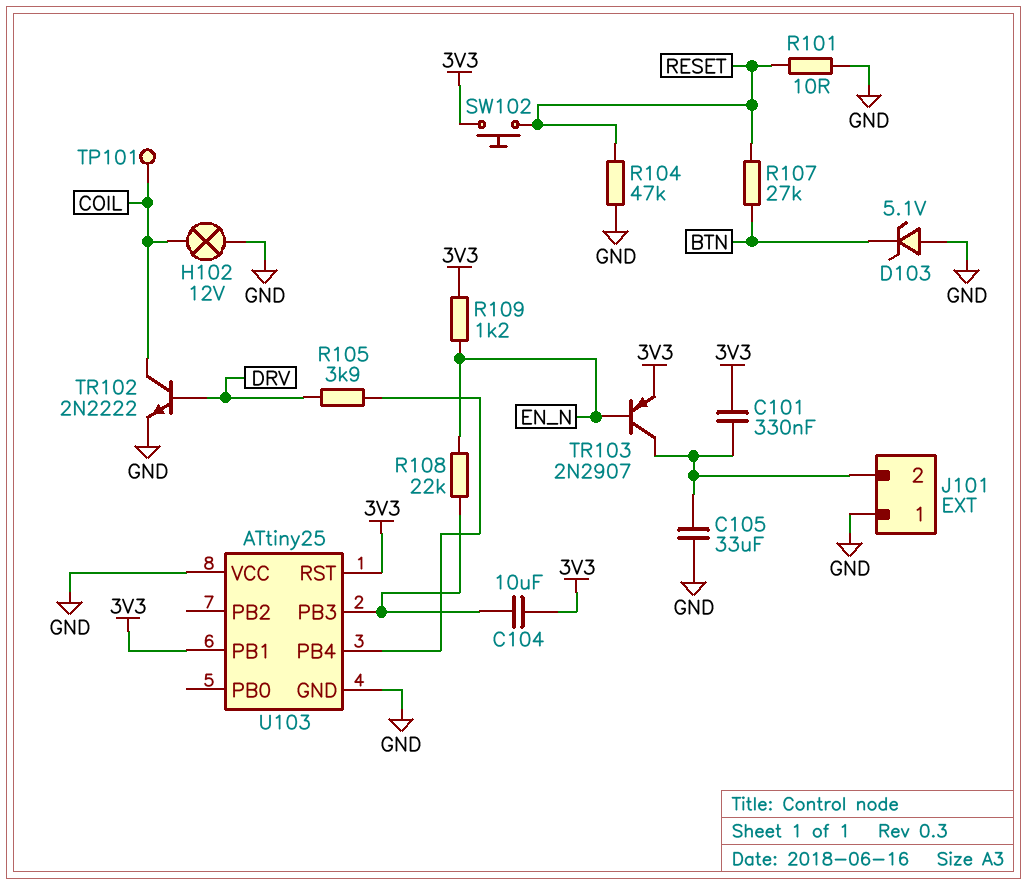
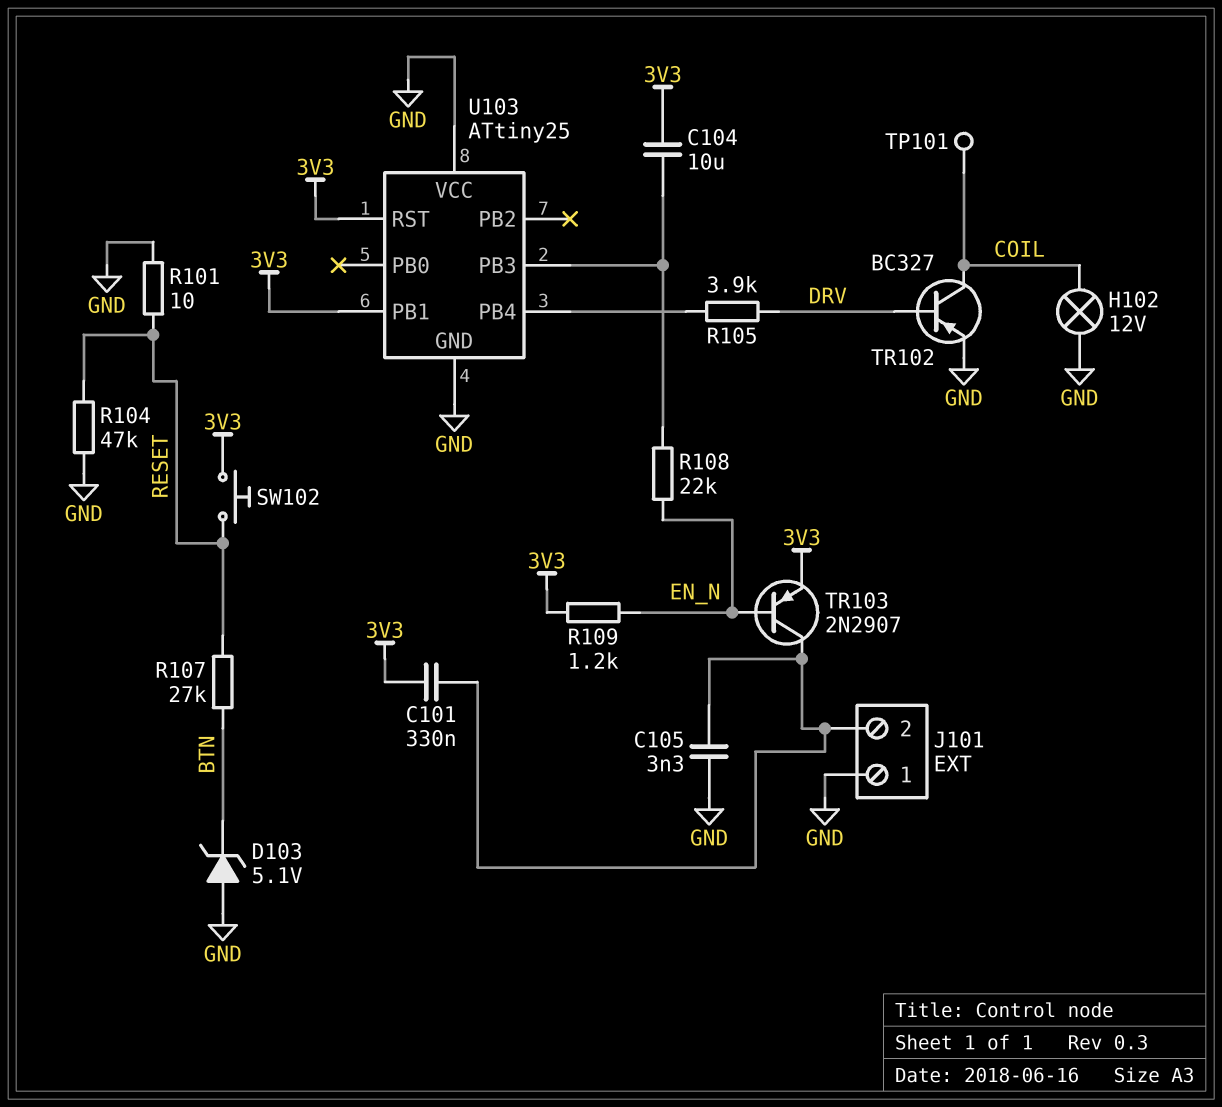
C105: 33uF (GND, J101/2) -> 3.3nF (GND, J101/2)
TR102: NPN 2N2222 (B DRV, C COIL, E GND) -> PNP BC327 (B DRV, C COIL, E GND)

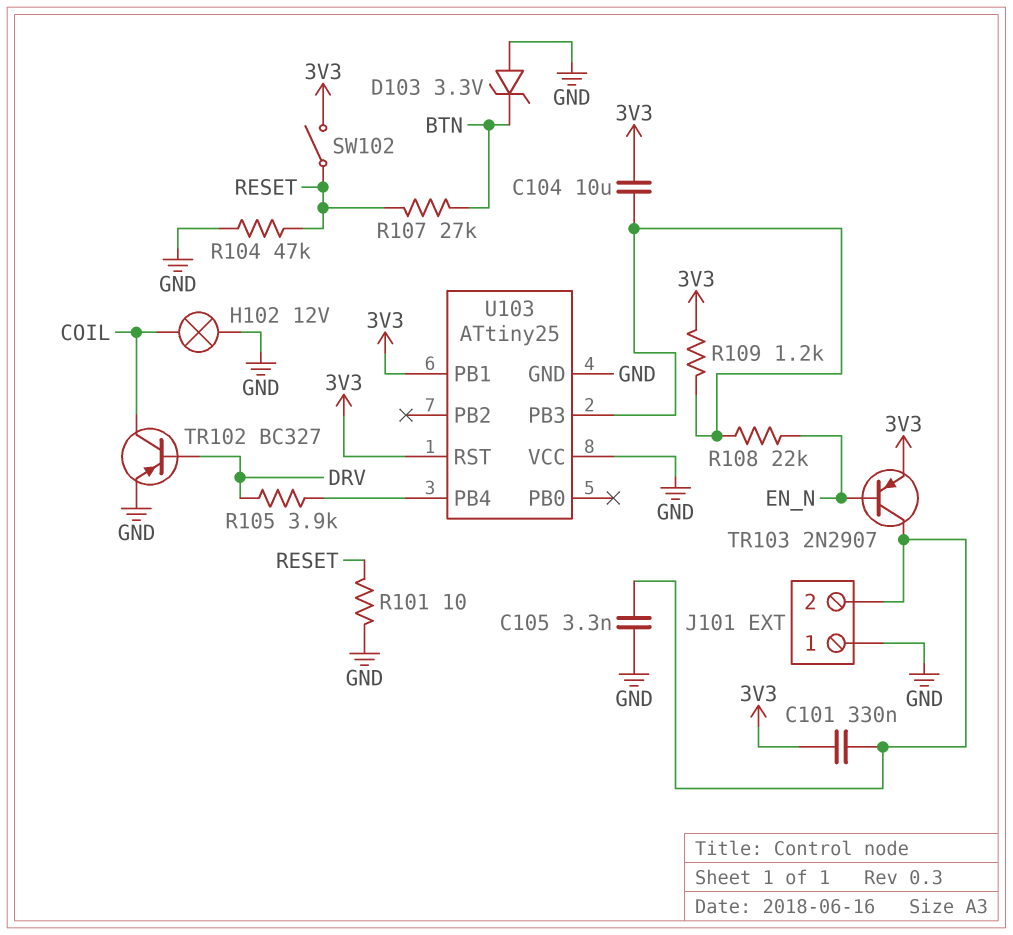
D103: zener 5.1V (A GND, K BTN) -> zener 3.3V (A GND, K BTN)
R109: 1.2k (3V3, EN_N) -> 1.2k (3V3, U103/PB3)
SW102: button (3V3, RESET) -> switch (3V3, RESET)
TP101: test point (COIL) -> none

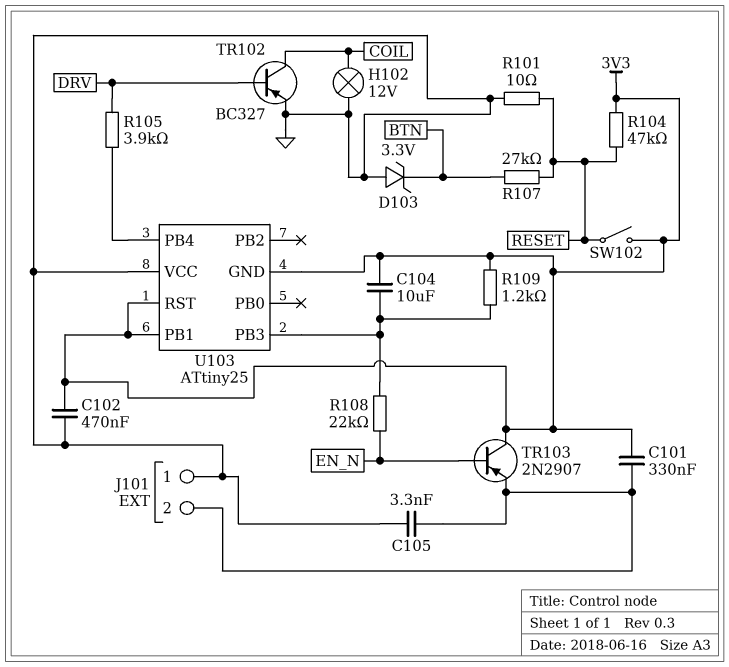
C102: none -> 470nF (3V3, GND)
R104: 47k (GND, RESET) -> 47k (3V3, RESET)
TR103: PNP 2N2907 (B EN_N, C J101/2, E 3V3) -> PNP 2N2907 (B EN_N, C 3V3, E J101/2)
U103 pin GND: GND -> 3V3

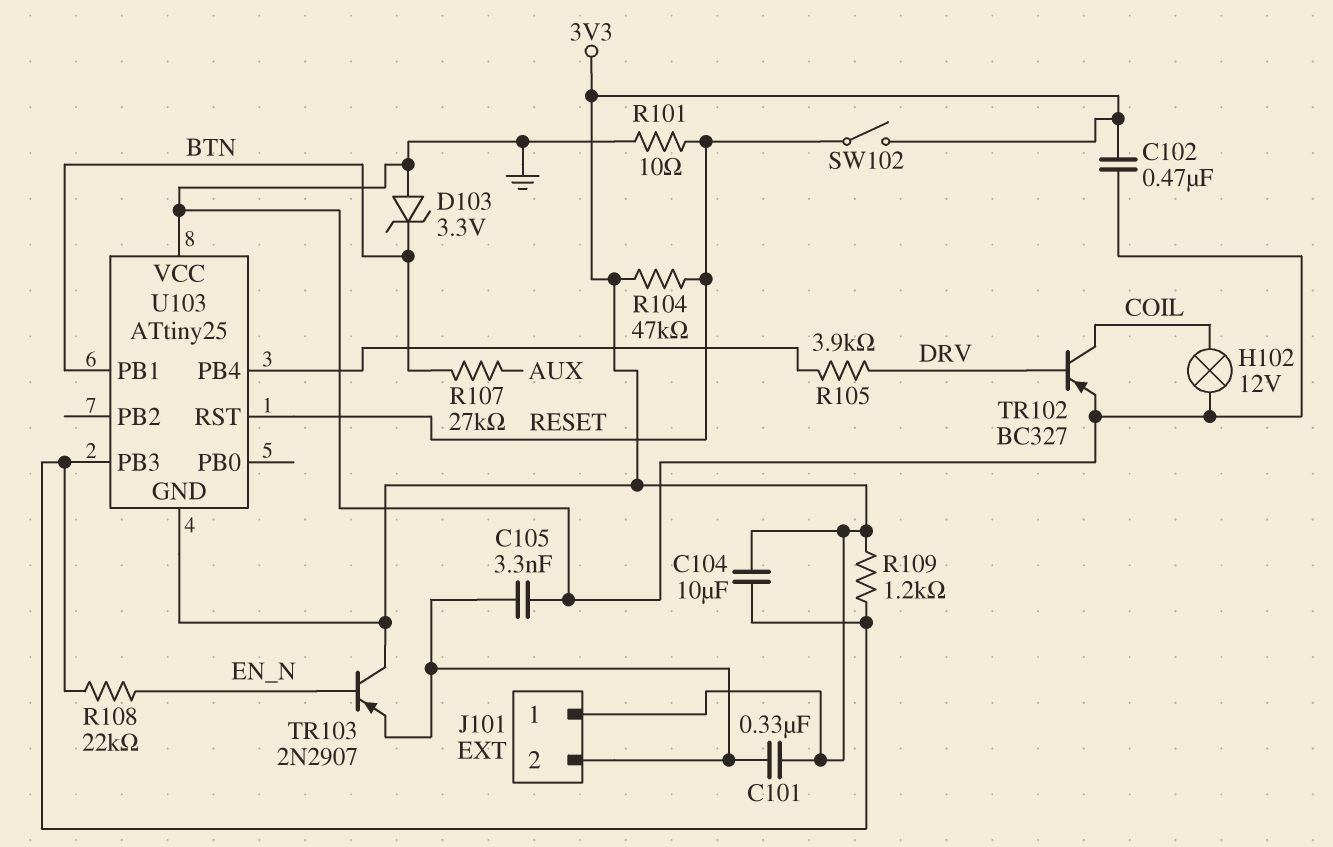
J101 pin 1: GND -> 3V3
R107: 27k (BTN, RESET) -> 27k (AUX, BTN)
U103 pin PB1: 3V3 -> BTN
U103 pin RST: 3V3 -> RESET

